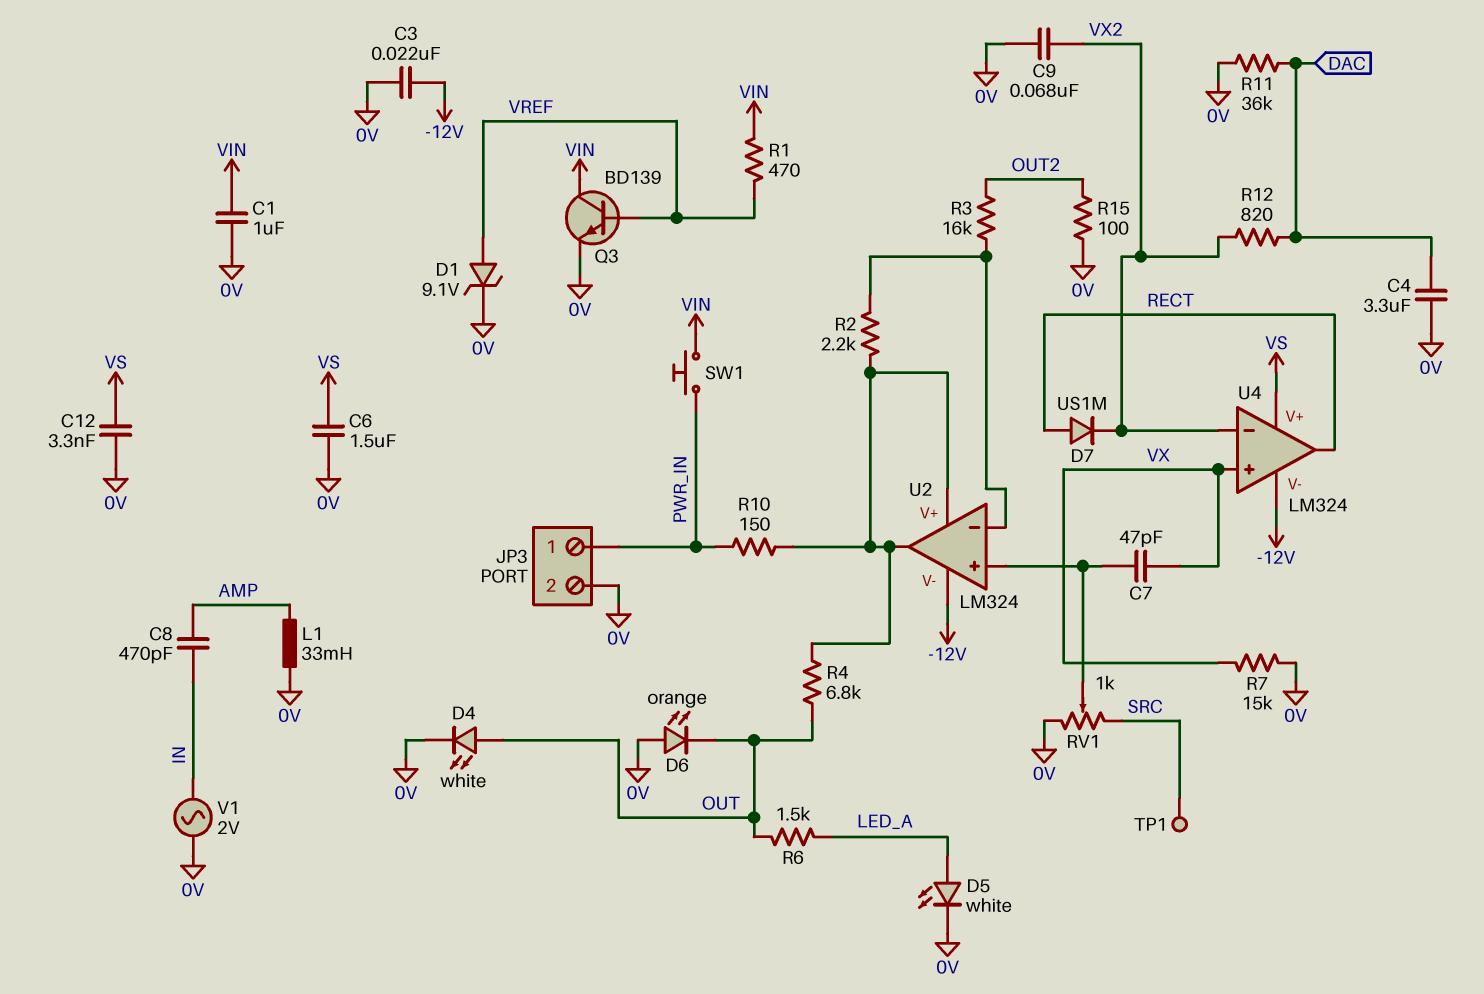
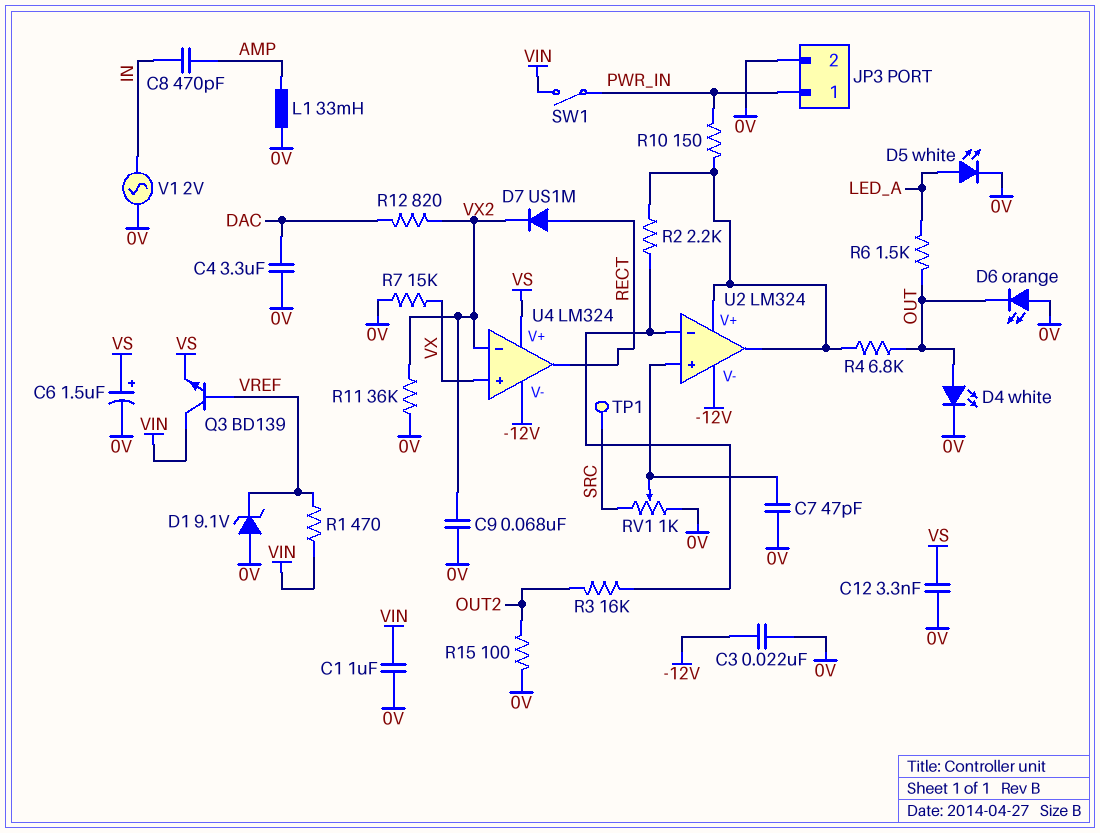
C6: 1.5uF (0V, VS) -> 1.5uF (plus VS, minus 0V)
C7: 47pF (U2/in+, VX) -> 47pF (0V, U2/in+)
D1: zener 9.1V (A VREF, K 0V) -> zener 9.1V (A 0V, K VREF)
Q3: NPN BD139 (B VREF, C VIN, E 0V) -> NPN BD139 (B VREF, C VIN, E VS)
R11: 36k (0V, DAC) -> 36k (0V, VX2)
SW1: button (PWR_IN, VIN) -> switch (PWR_IN, VIN)

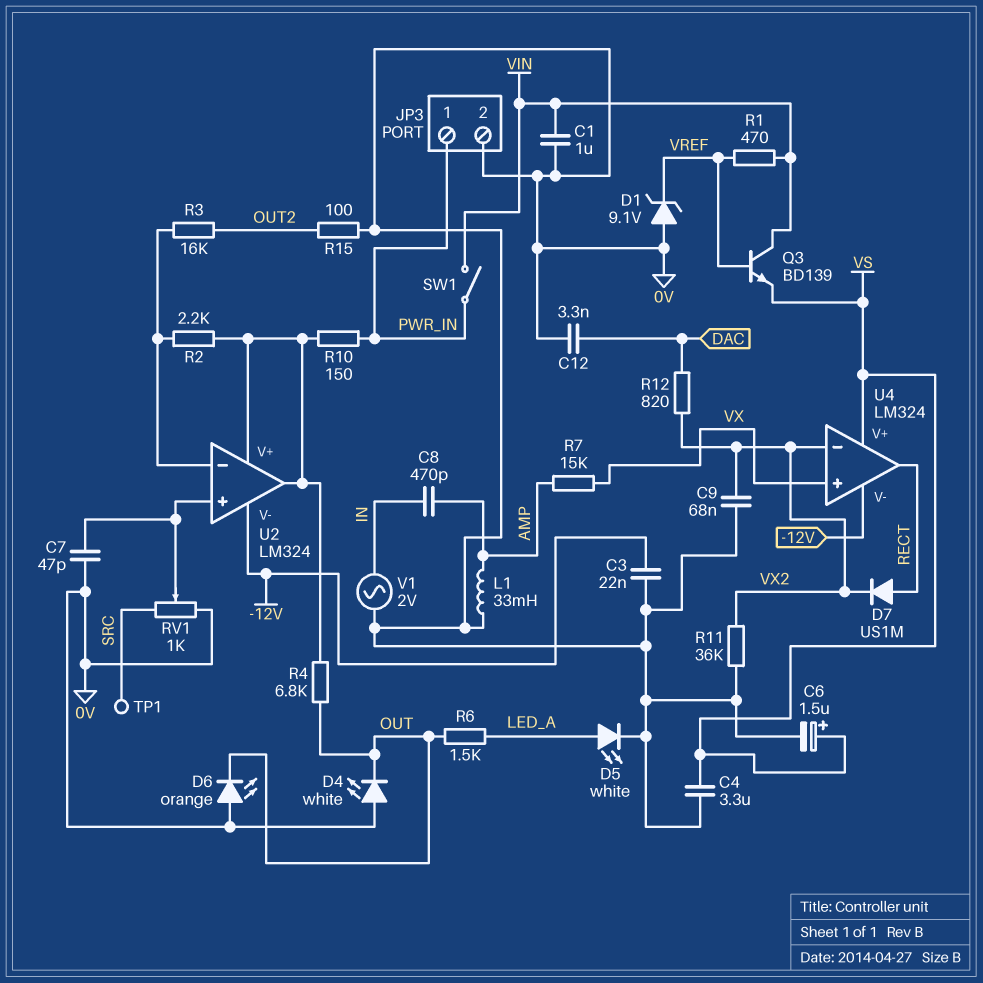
C4: 3.3uF (0V, DAC) -> 3.3uF (0V, VS)
C12: 3.3nF (0V, VS) -> 3.3nF (0V, DAC)
D4: LED white (A OUT, K 0V) -> LED white (A 0V, K OUT)
R7: 15k (0V, VX) -> 15k (AMP, VX)

